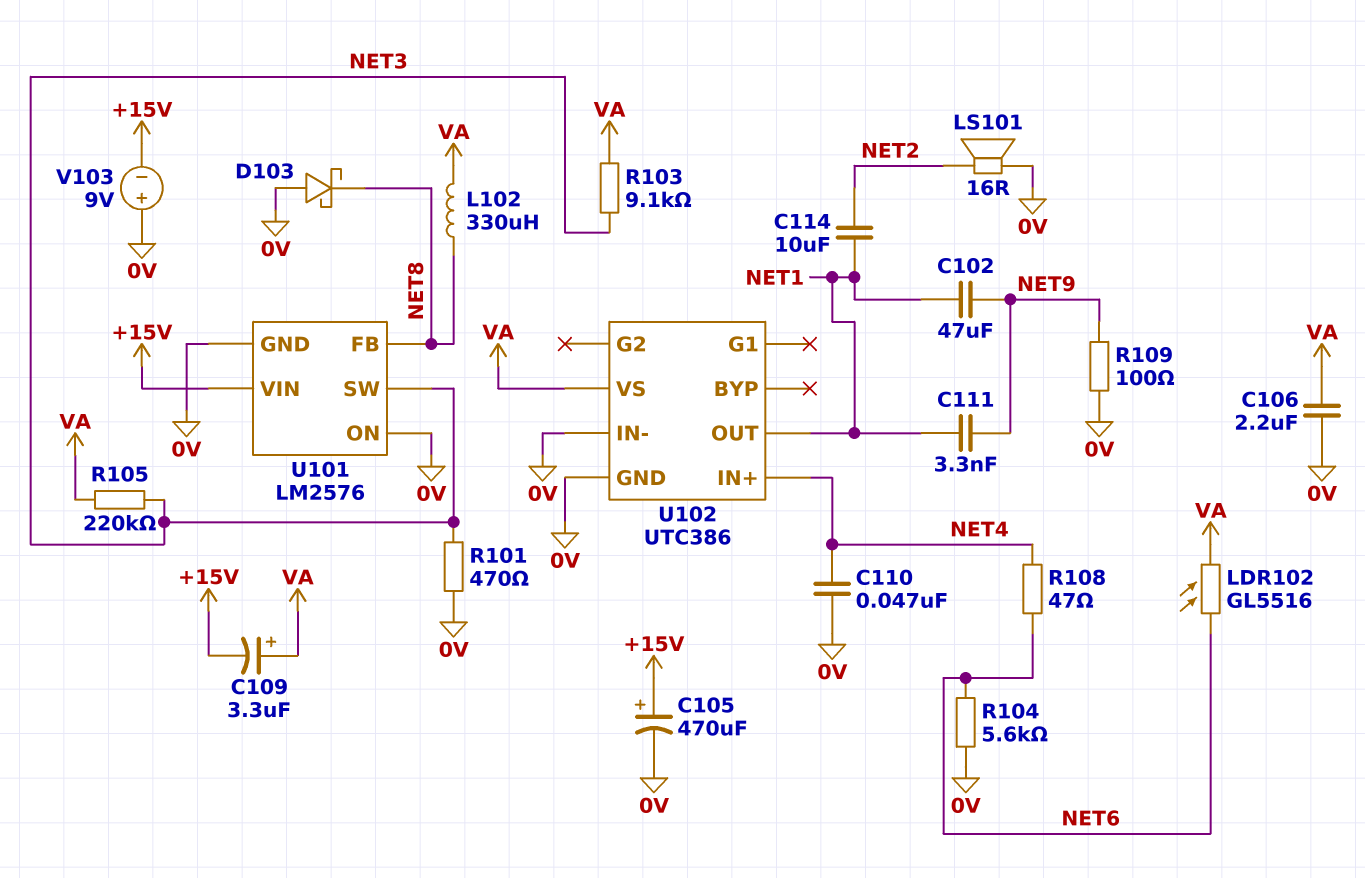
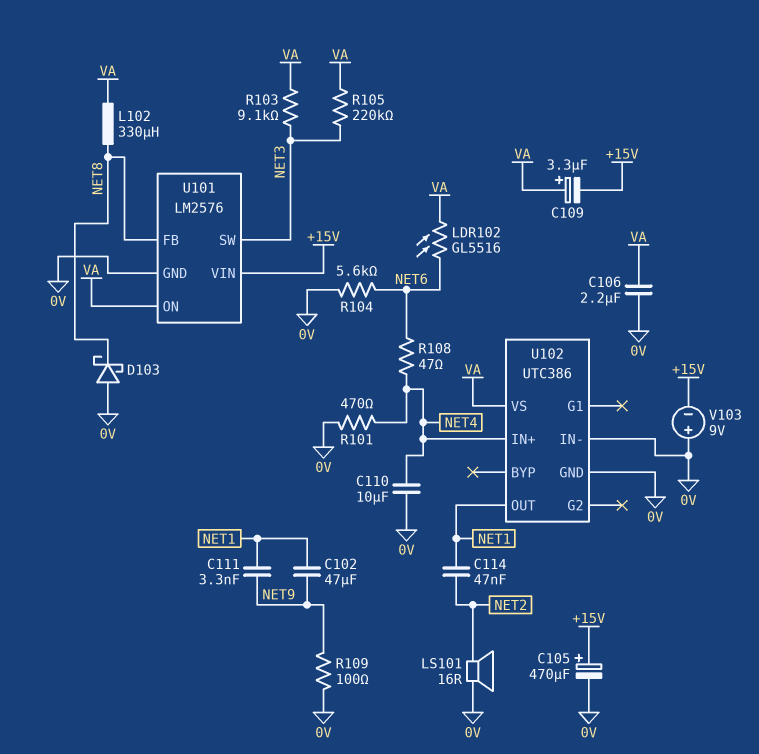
C110: 47nF (0V, NET4) -> 10uF (0V, NET4)
C114: 10uF (NET1, NET2) -> 47nF (NET1, NET2)
R101: 470 (0V, NET3) -> 470 (0V, NET4)
U101 pin ON: 0V -> VA

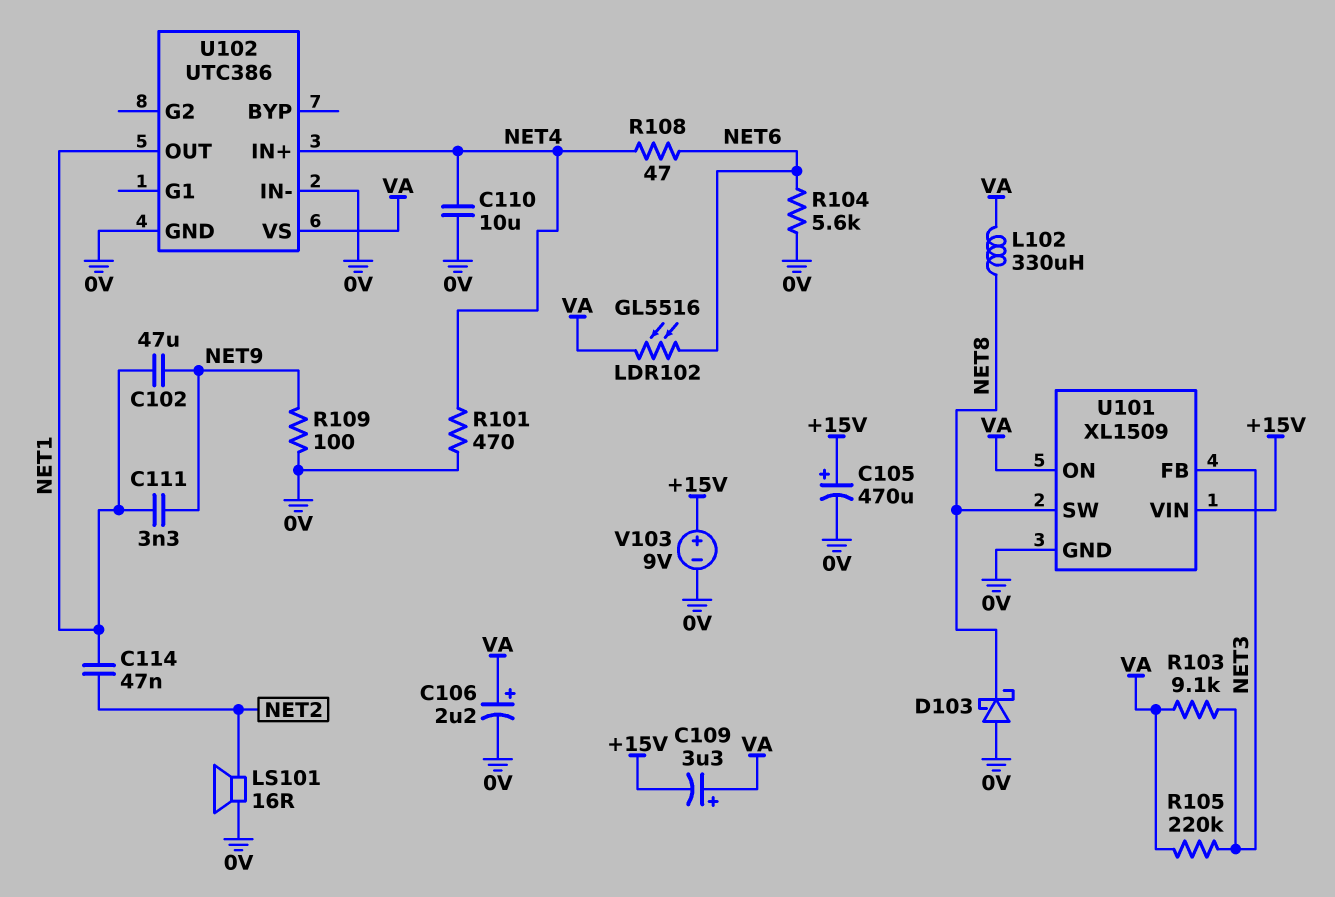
C106: 2.2uF (0V, VA) -> 2.2uF (plus VA, minus 0V)
U101: LM2576 -> XL1509
U101 pin FB: NET8 -> NET3
U101 pin SW: NET3 -> NET8
V103: 9V (plus 0V, minus +15V) -> 9V (plus +15V, minus 0V)

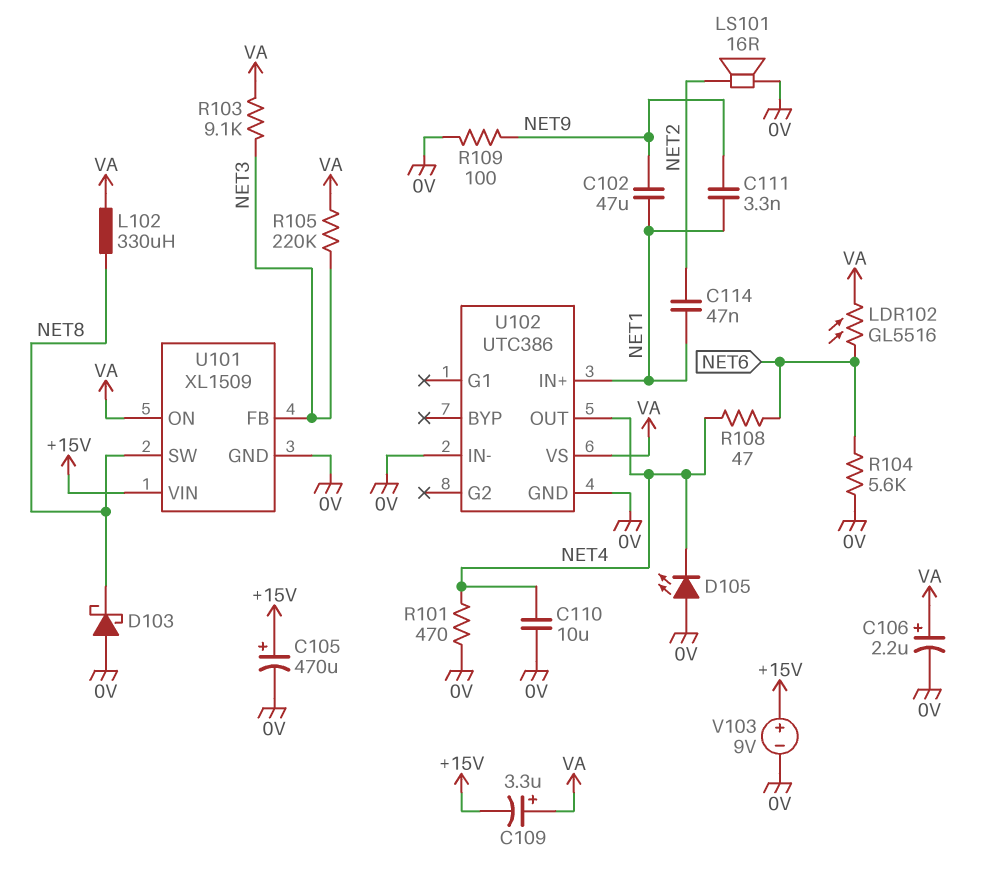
D105: none -> LED (A 0V, K NET4)
U102 pin IN+: NET4 -> NET1
U102 pin OUT: NET1 -> NET4

